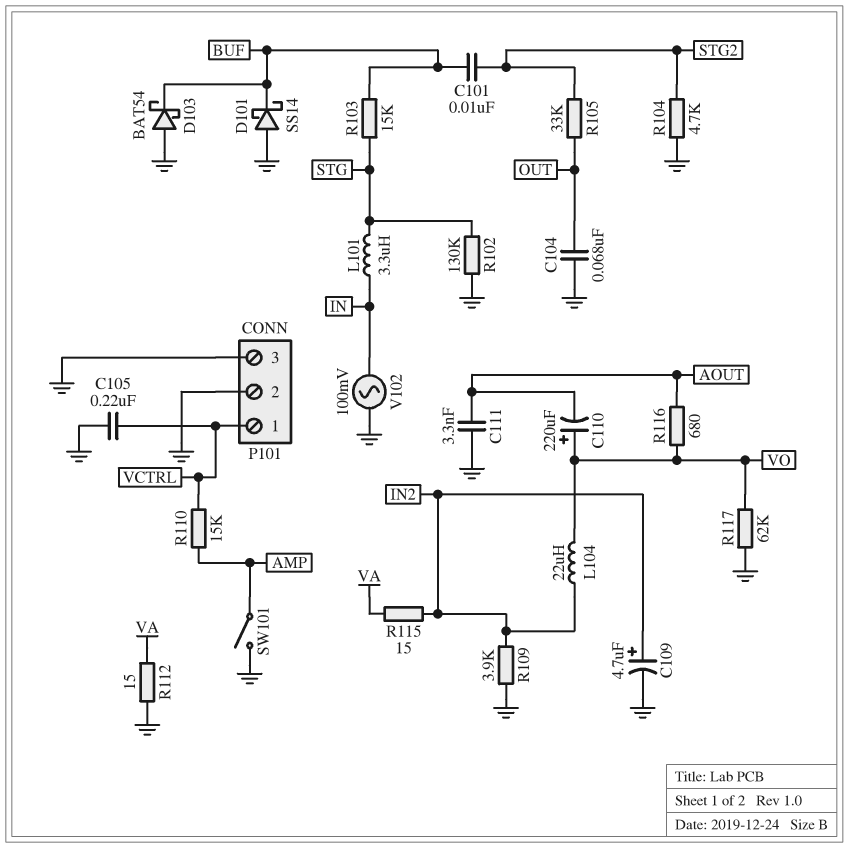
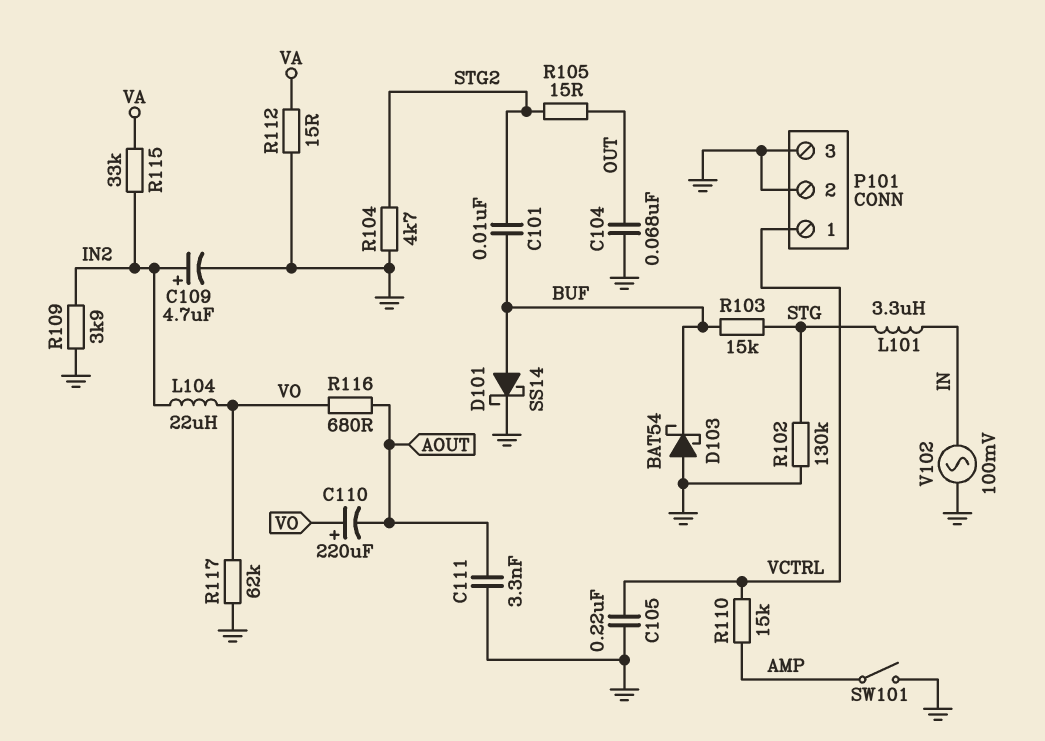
D101: schottky SS14 (A GND, K BUF) -> schottky SS14 (A BUF, K GND)
R105: 33k (OUT, STG2) -> 15 (OUT, STG2)
R115: 15 (IN2, VA) -> 33k (IN2, VA)

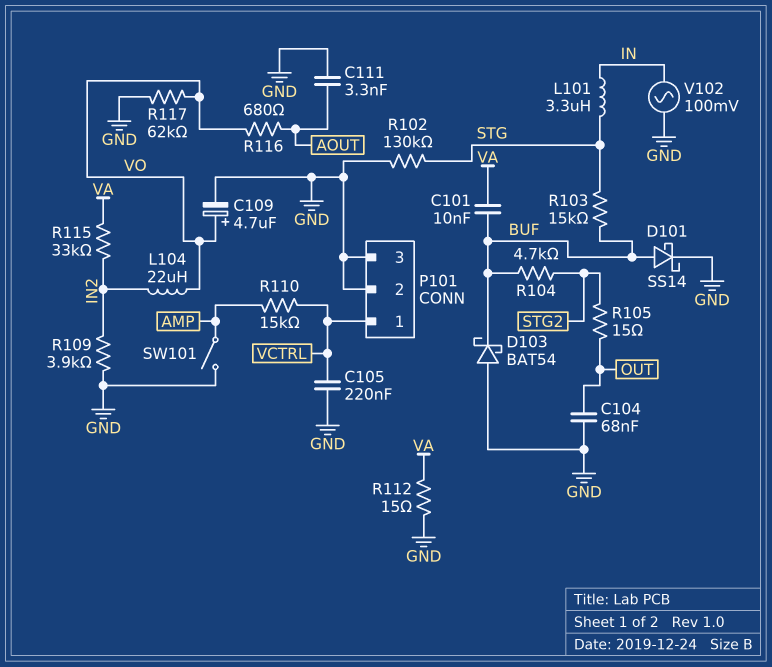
C101: 10nF (BUF, STG2) -> 10nF (BUF, VA)
C109: 4.7uF (plus IN2, minus GND) -> 4.7uF (plus VO, minus GND)
C110: 220uF (plus VO, minus AOUT) -> none
R104: 4.7k (GND, STG2) -> 4.7k (BUF, STG2)

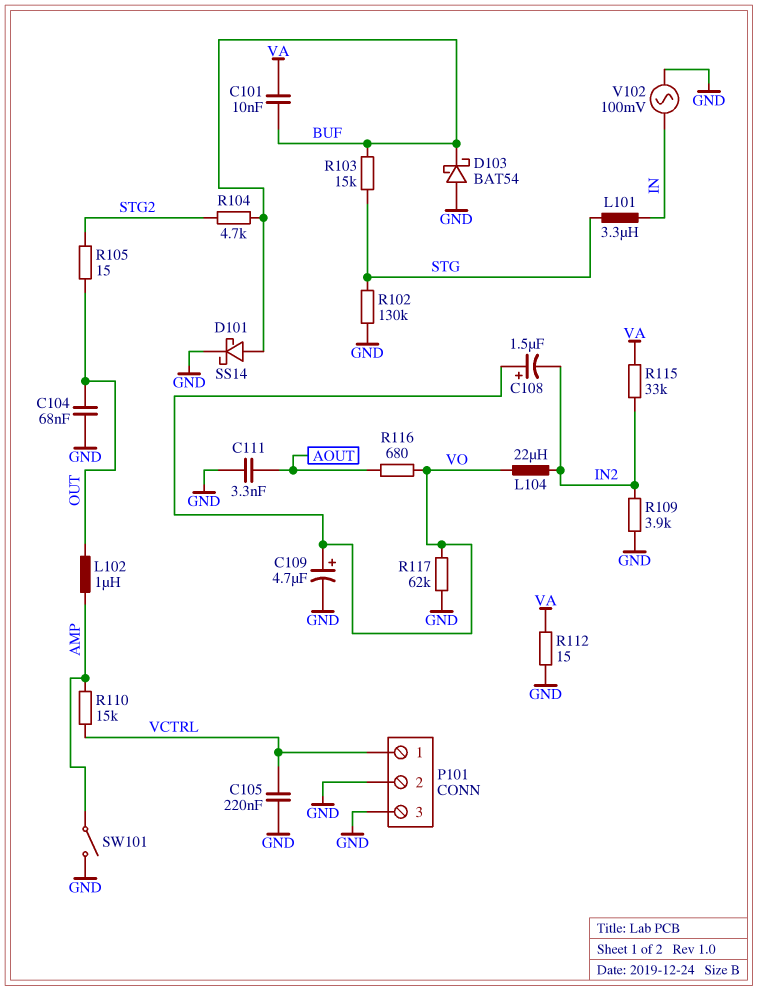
C108: none -> 1.5uF (plus VO, minus IN2)
L102: none -> 1uH (AMP, OUT)

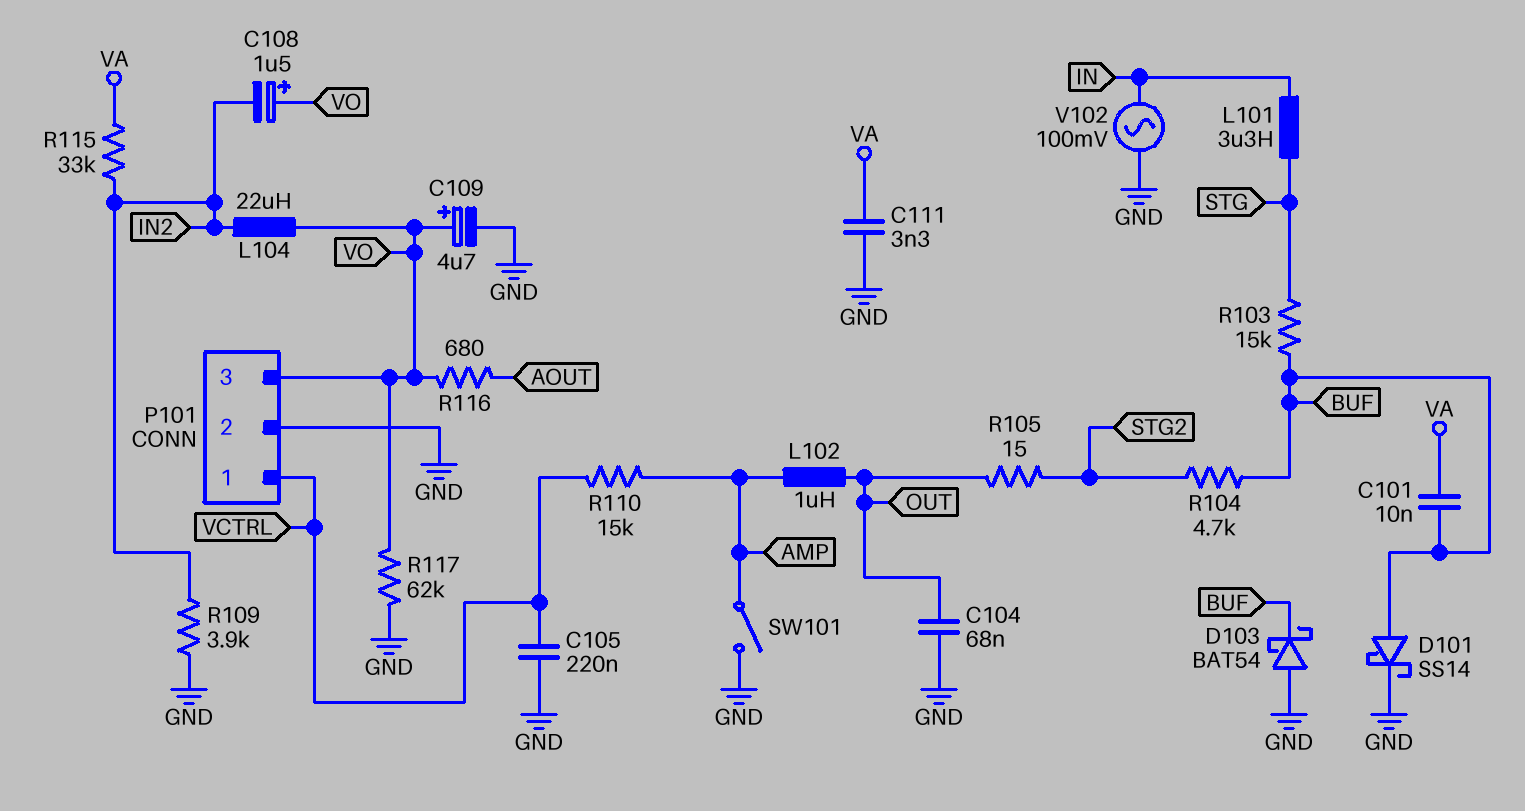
C111: 3.3nF (AOUT, GND) -> 3.3nF (GND, VA)
P101 pin 3: GND -> VO
R102: 130k (GND, STG) -> none
R112: 15 (GND, VA) -> none

